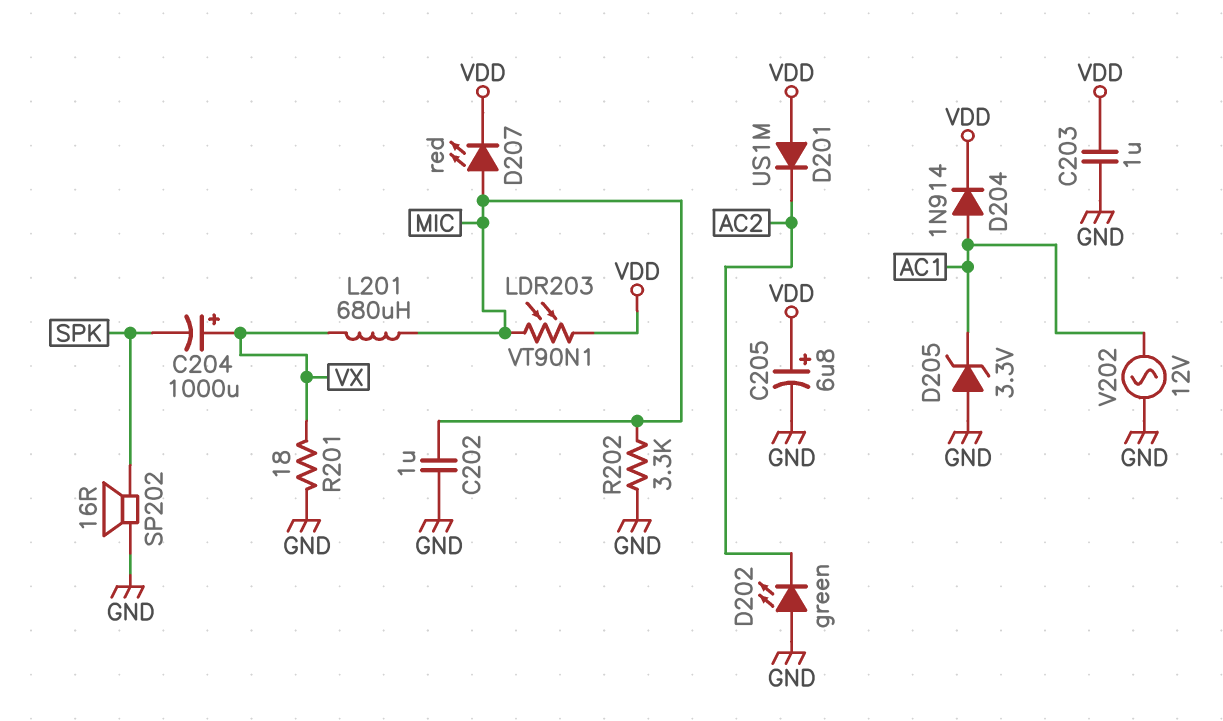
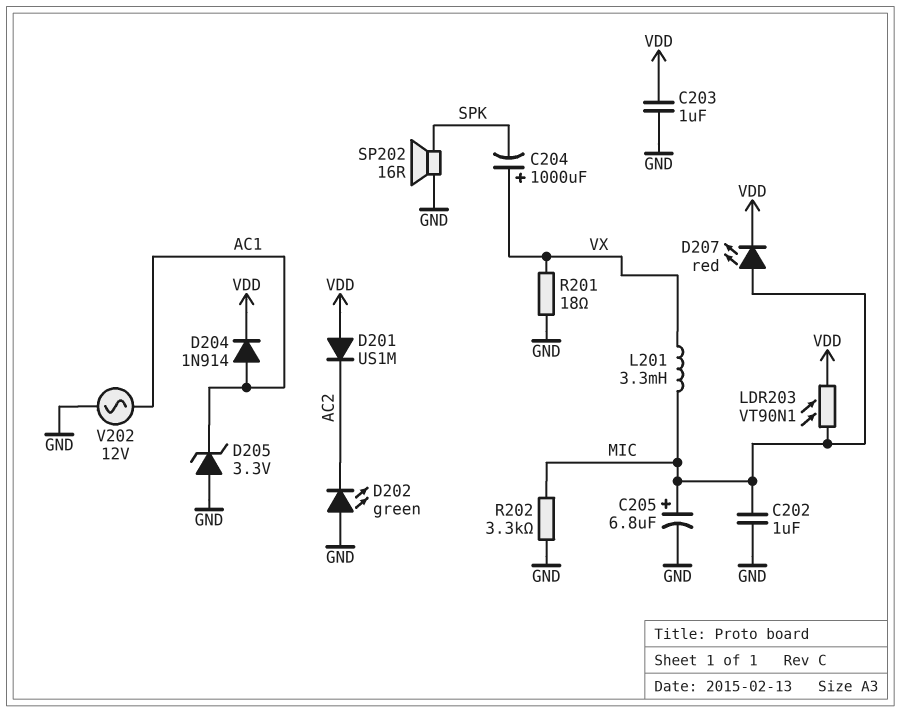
C205: 6.8uF (plus VDD, minus GND) -> 6.8uF (plus MIC, minus GND)
L201: 680uH (MIC, VX) -> 3.3mH (MIC, VX)

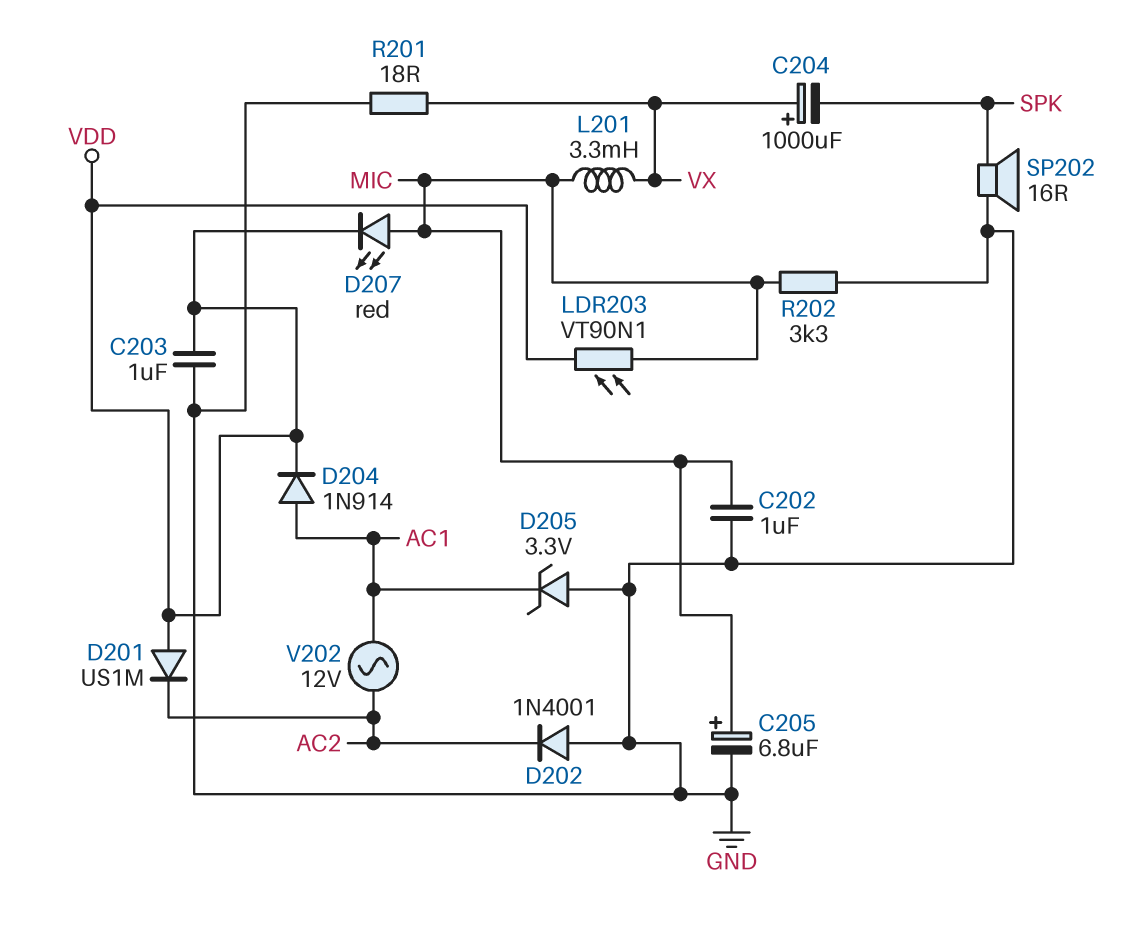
D202: LED green (A GND, K AC2) -> diode 1N4001 (A GND, K AC2)
V202: AC 12V (AC1, GND) -> AC 12V (AC1, AC2)

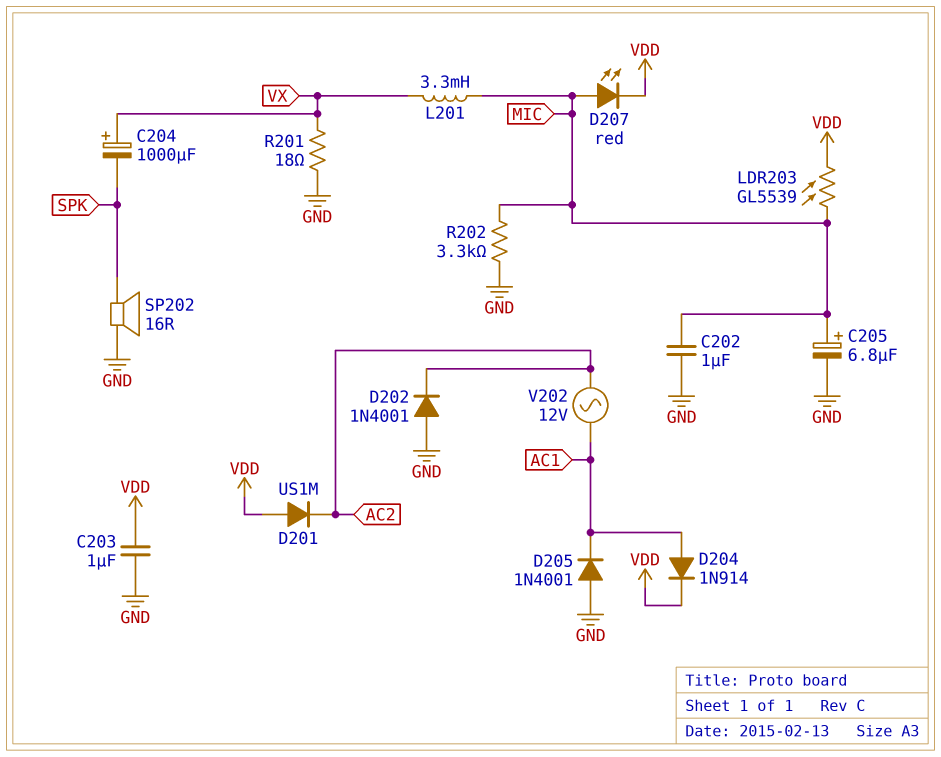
D205: zener 3.3V (A GND, K AC1) -> diode 1N4001 (A GND, K AC1)
LDR203: VT90N1 (MIC, VDD) -> GL5539 (MIC, VDD)

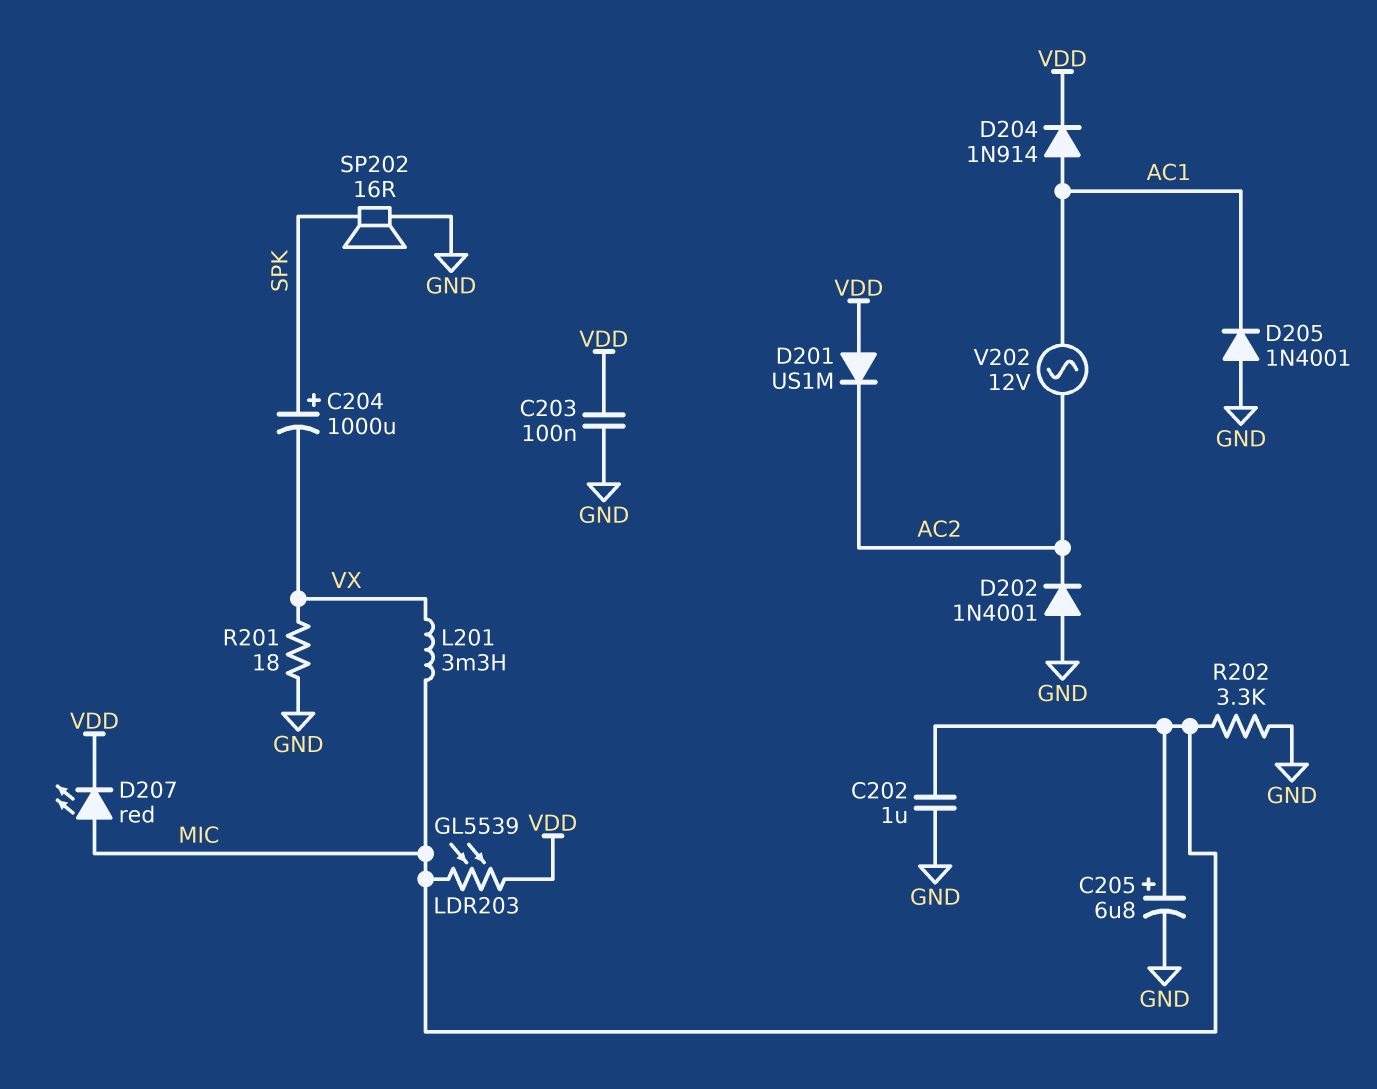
C203: 1uF (GND, VDD) -> 100nF (GND, VDD)
C204: 1000uF (plus VX, minus SPK) -> 1000uF (plus SPK, minus VX)

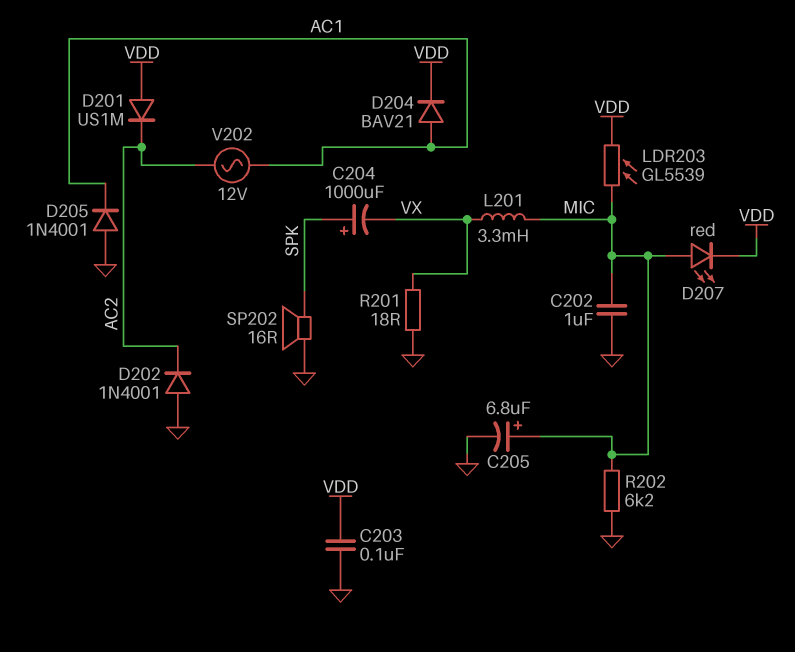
D204: diode 1N914 (A AC1, K VDD) -> diode BAV21 (A AC1, K VDD)
R202: 3.3k (GND, MIC) -> 6.2k (GND, MIC)

